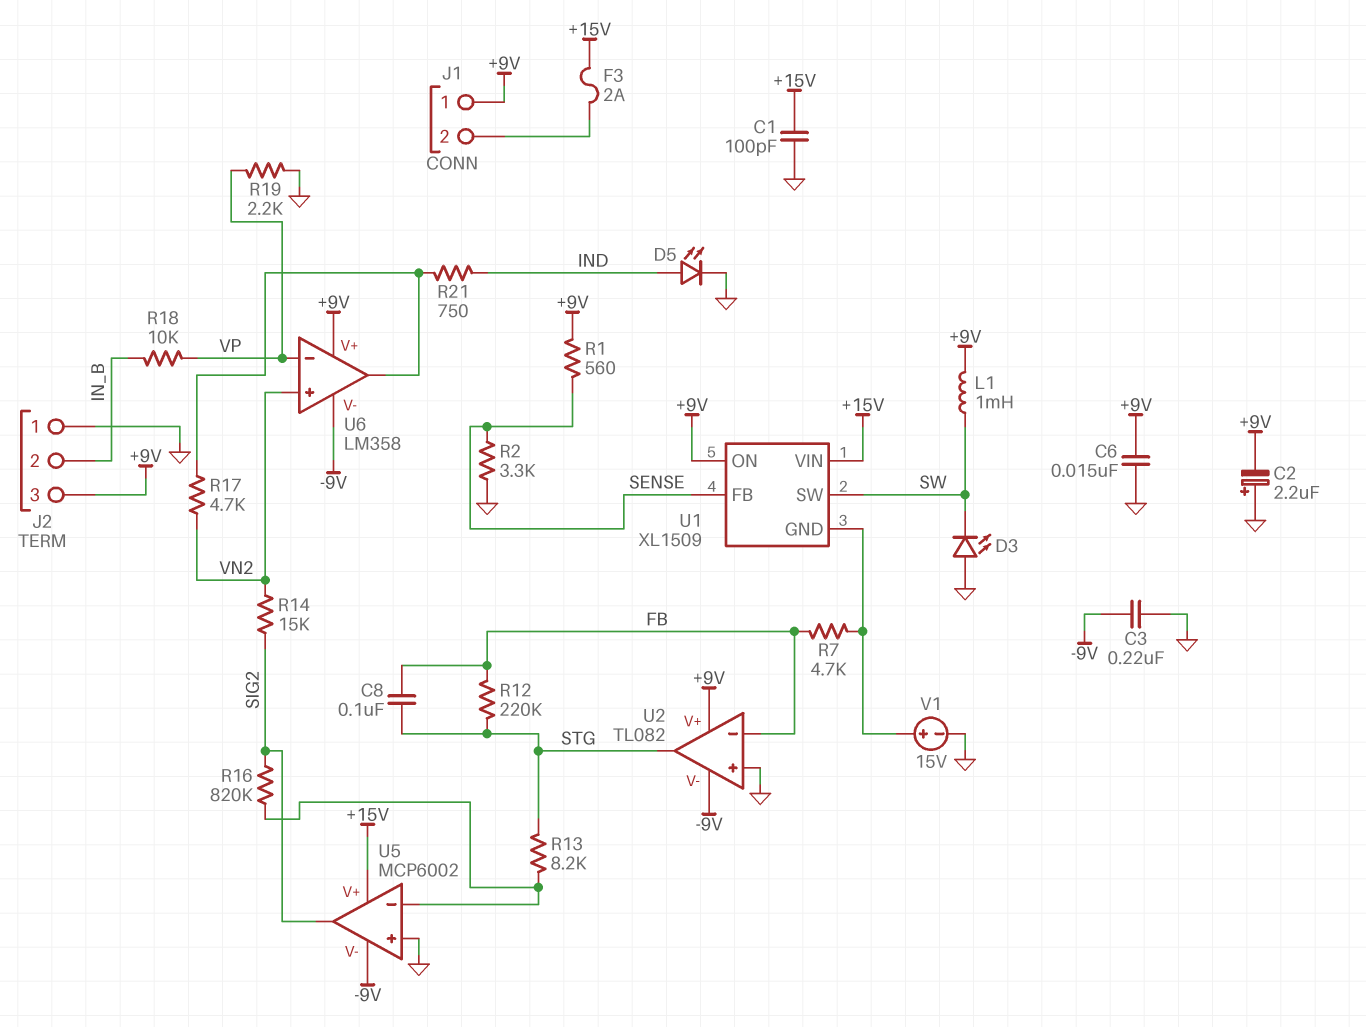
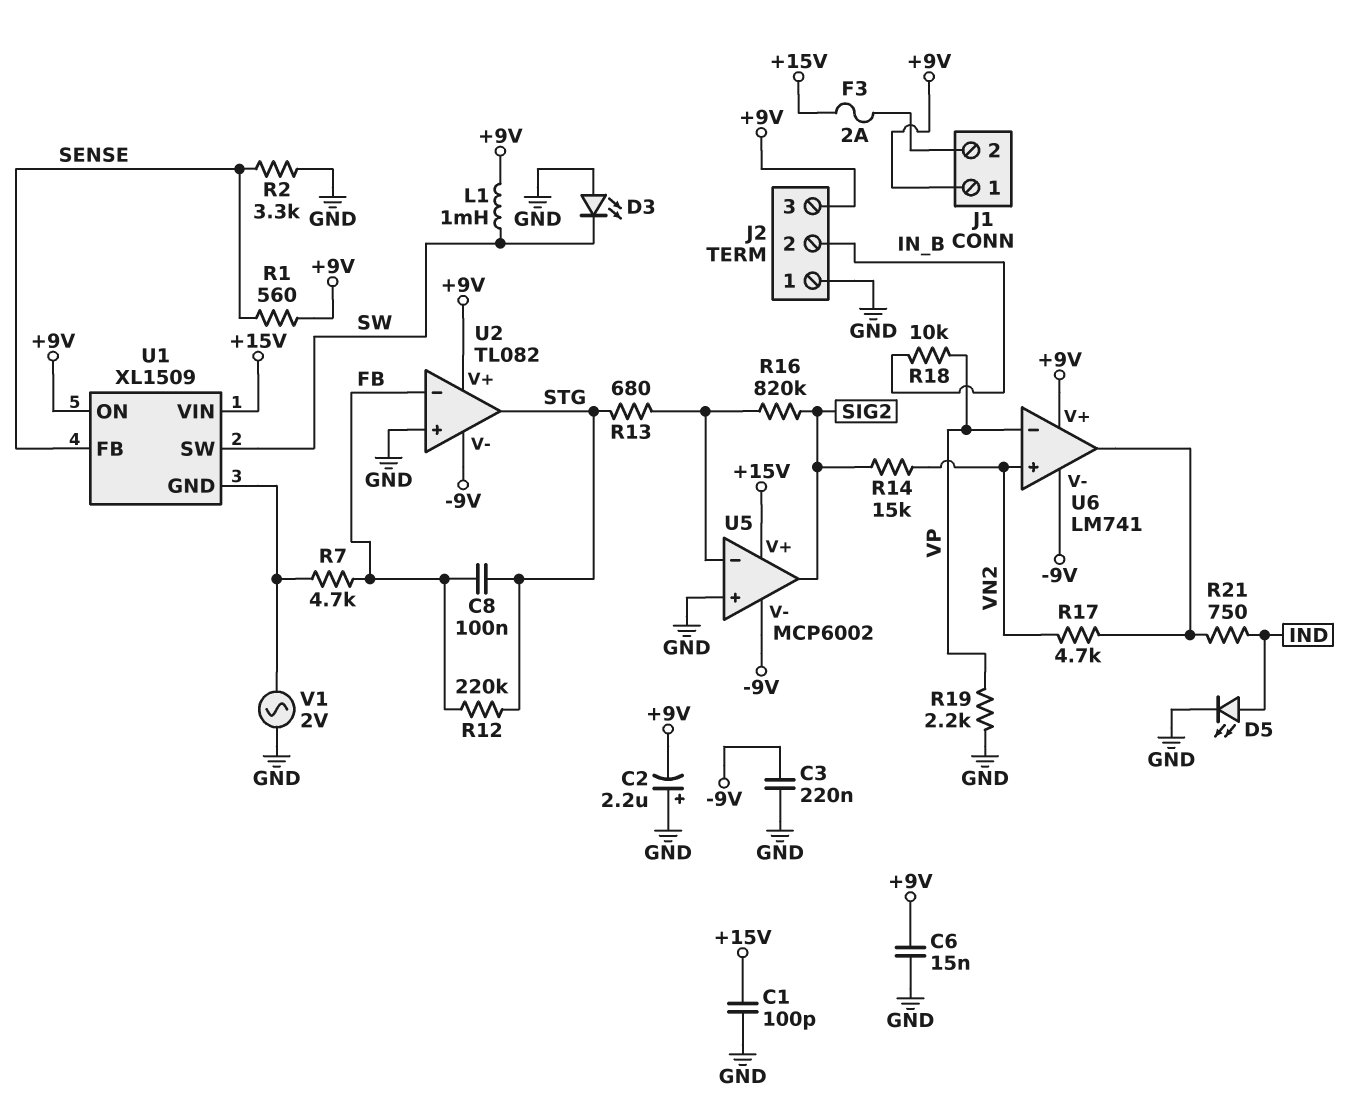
R13: 8.2k (STG, U5/in-) -> 680 (STG, U5/in-)
U6: LM358 -> LM741
V1: 15V (plus U1/GND, minus GND) -> AC 2V (GND, U1/GND)

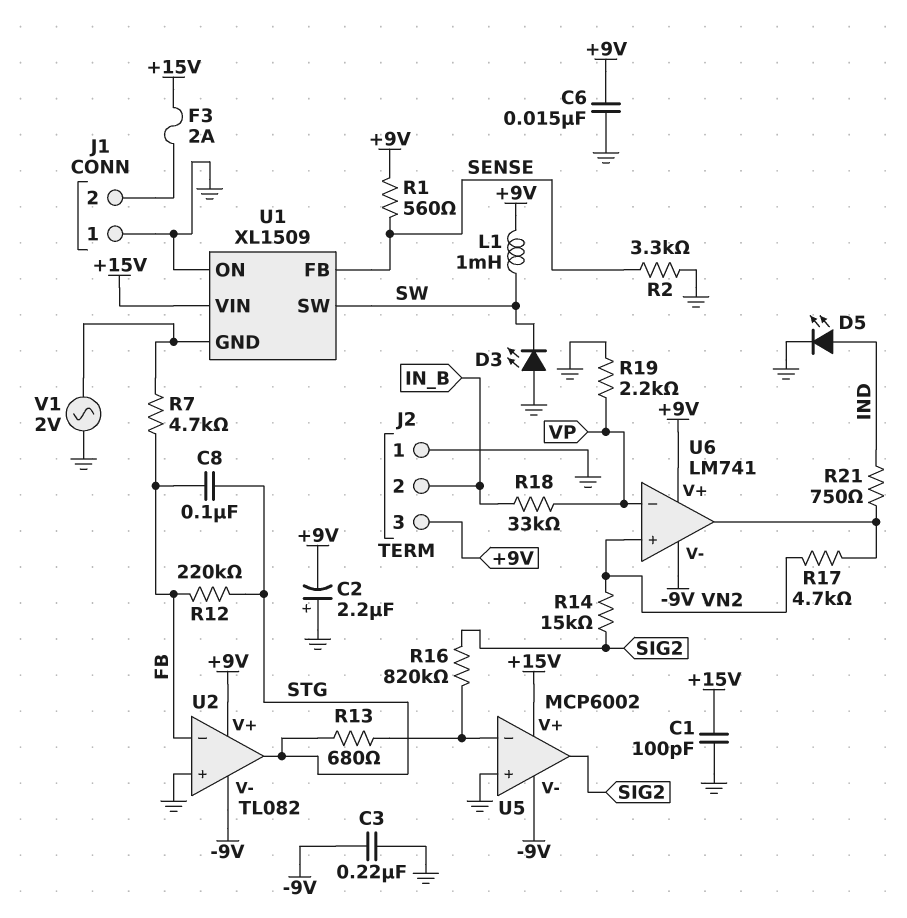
J1 pin 1: +9V -> GND
R18: 10k (IN_B, VP) -> 33k (IN_B, VP)
U1 pin ON: +9V -> GND

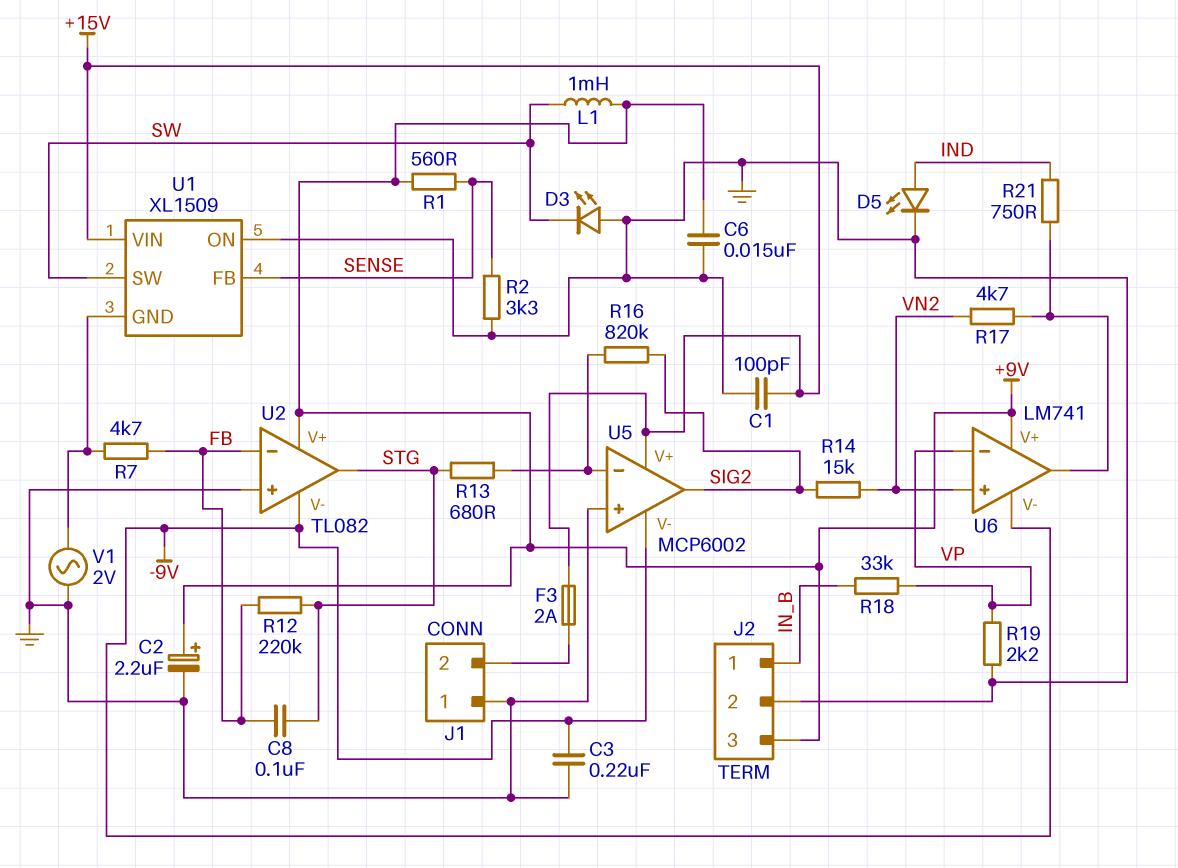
C2: 2.2uF (plus GND, minus +9V) -> 2.2uF (plus +9V, minus GND)
J2 pin 1: GND -> IN_B
J2 pin 2: IN_B -> GND

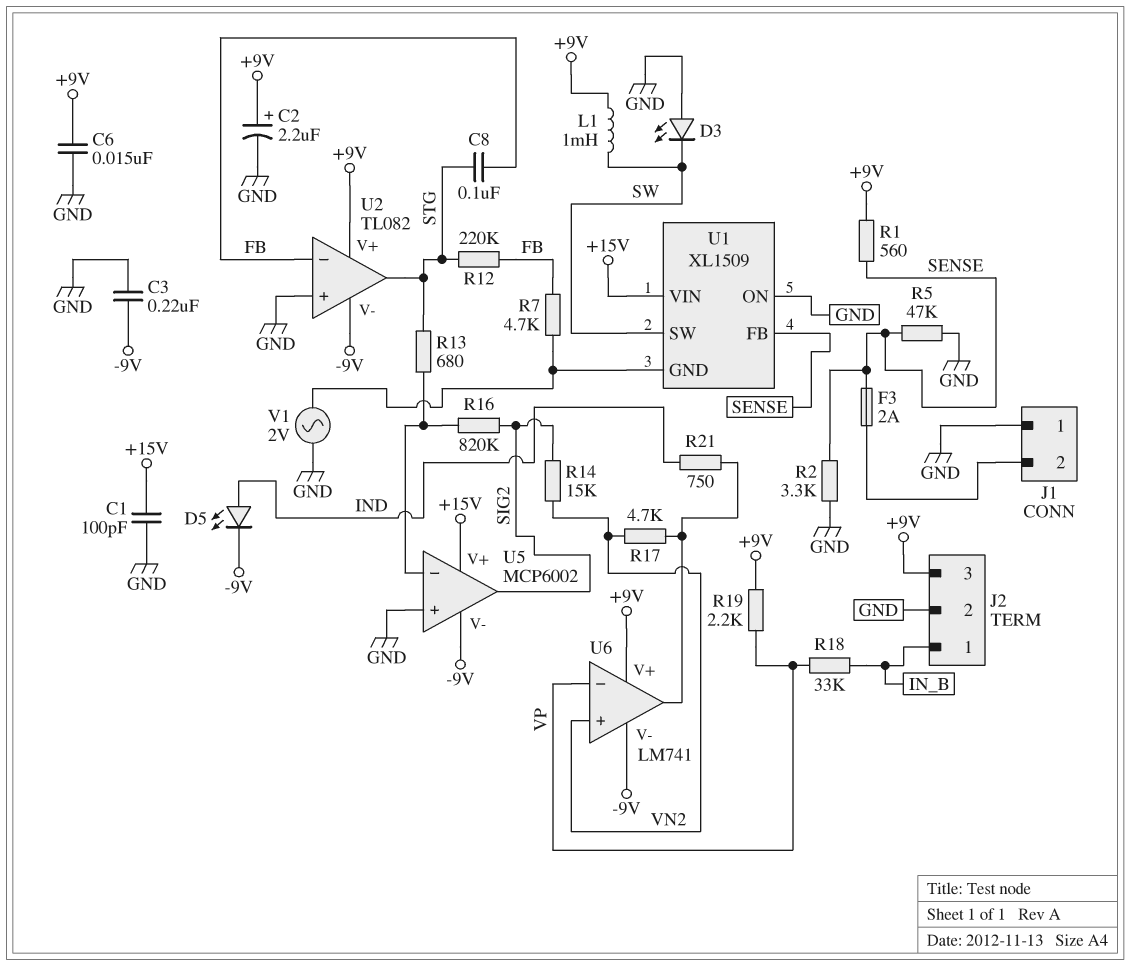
D5: LED (A IND, K GND) -> LED (A IND, K -9V)
F3: 2A (+15V, J1/2) -> 2A (J1/2, SENSE)
R5: none -> 47k (GND, SENSE)
R19: 2.2k (GND, VP) -> 2.2k (+9V, VP)

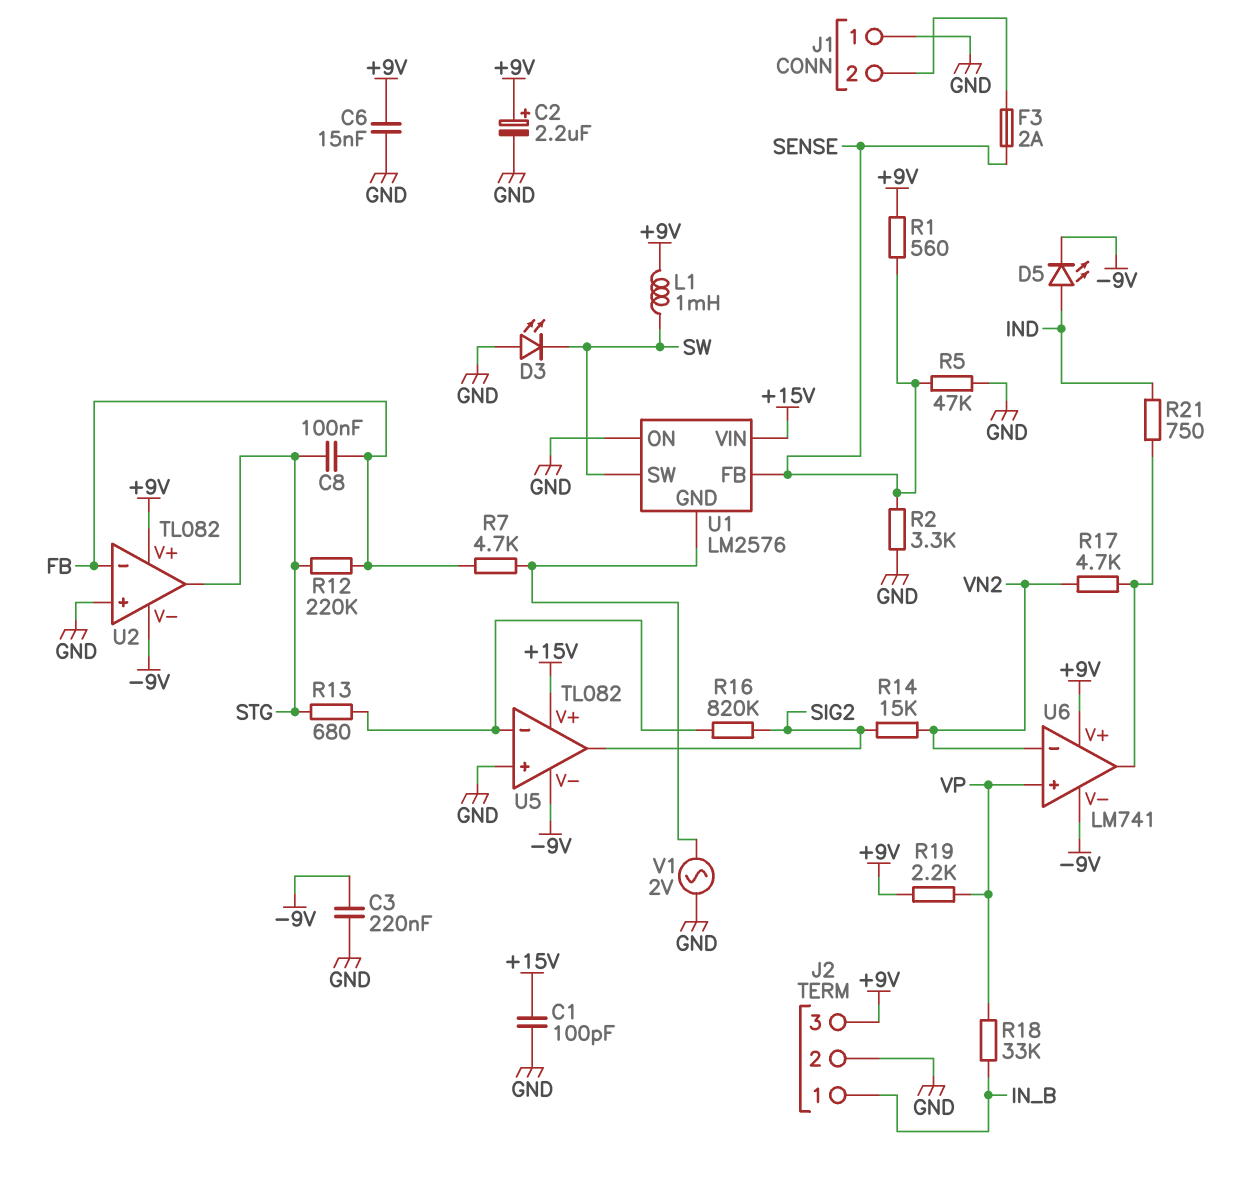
U1: XL1509 -> LM2576
U5: MCP6002 -> TL082
U6 pin in+: VN2 -> VP
U6 pin in-: VP -> VN2

